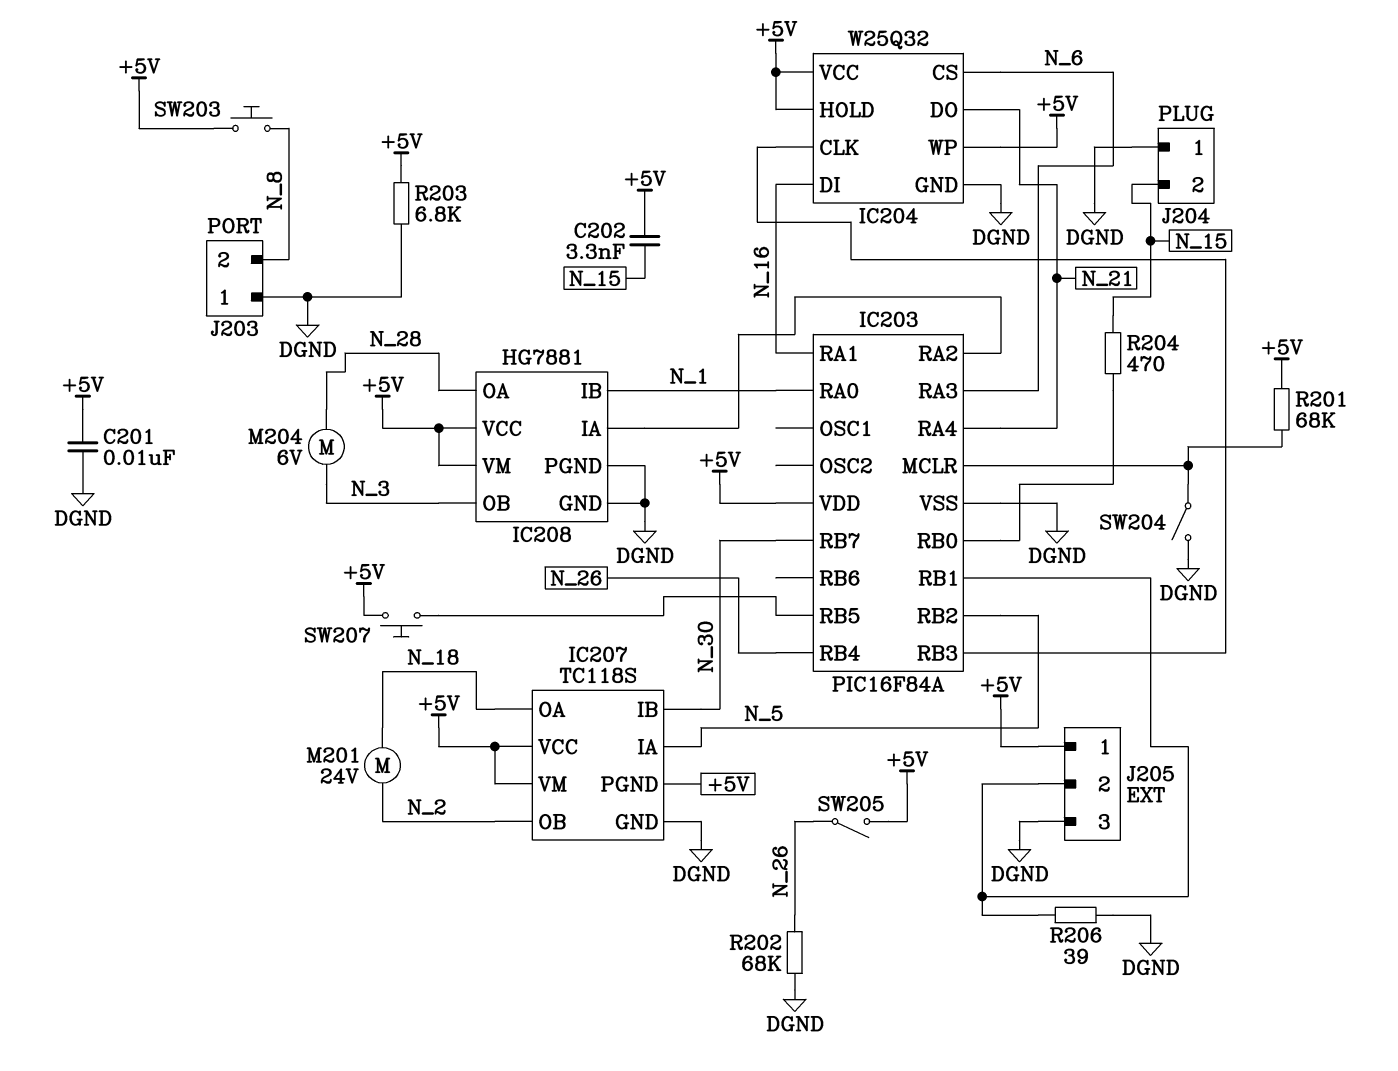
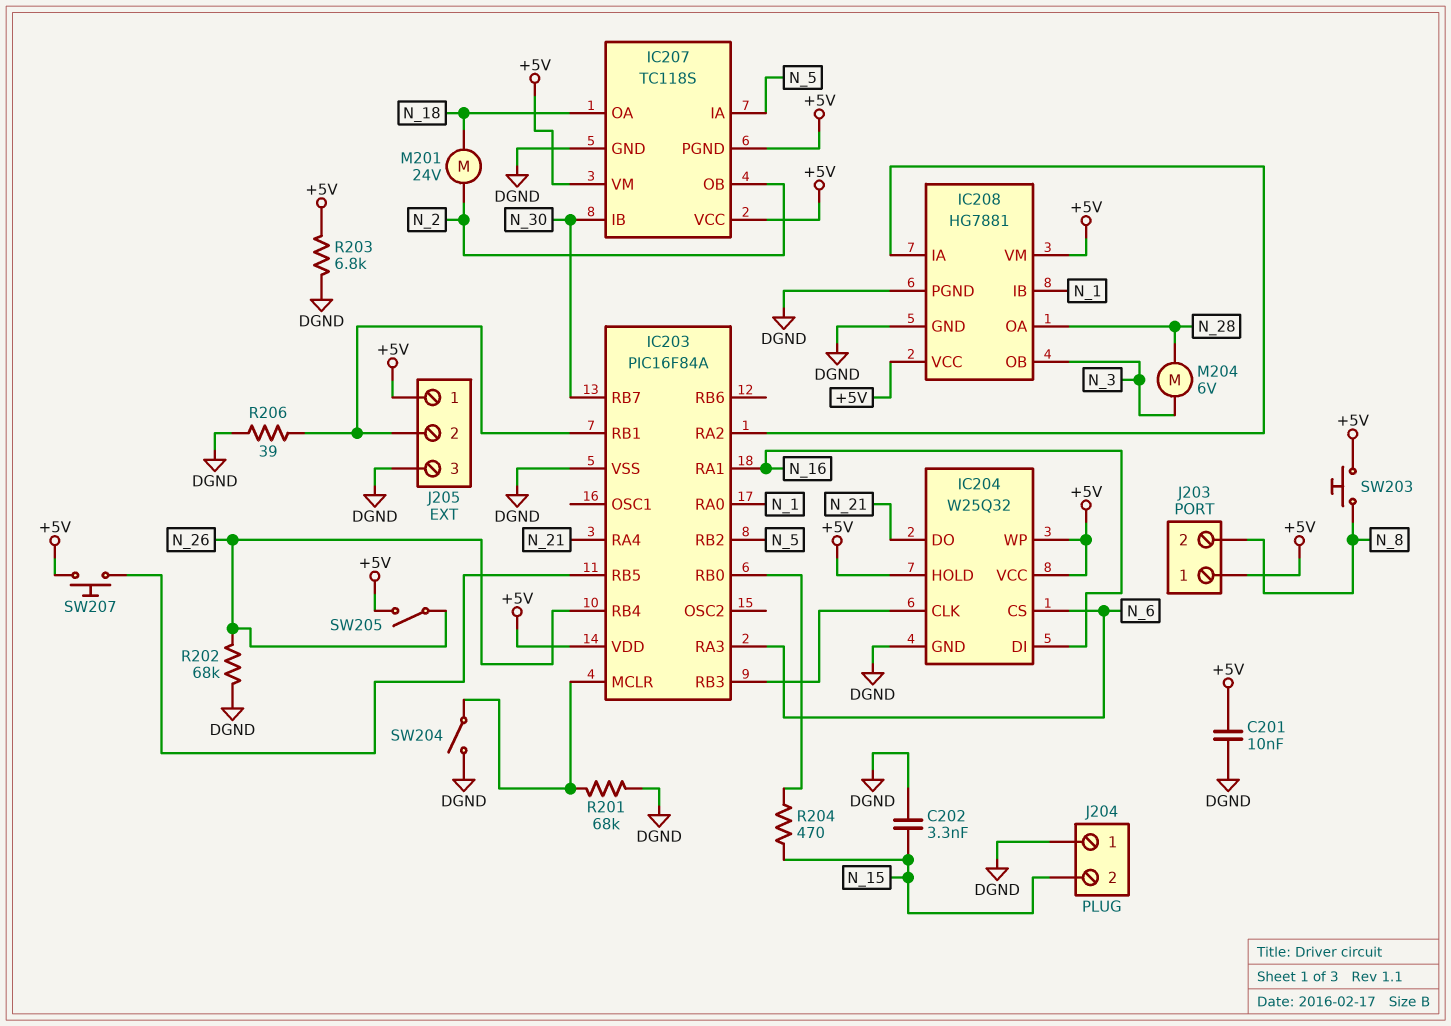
C202: 3.3nF (+5V, N_15) -> 3.3nF (DGND, N_15)
J203 pin 1: DGND -> +5V
R201: 68k (+5V, IC203/MCLR) -> 68k (DGND, IC203/MCLR)

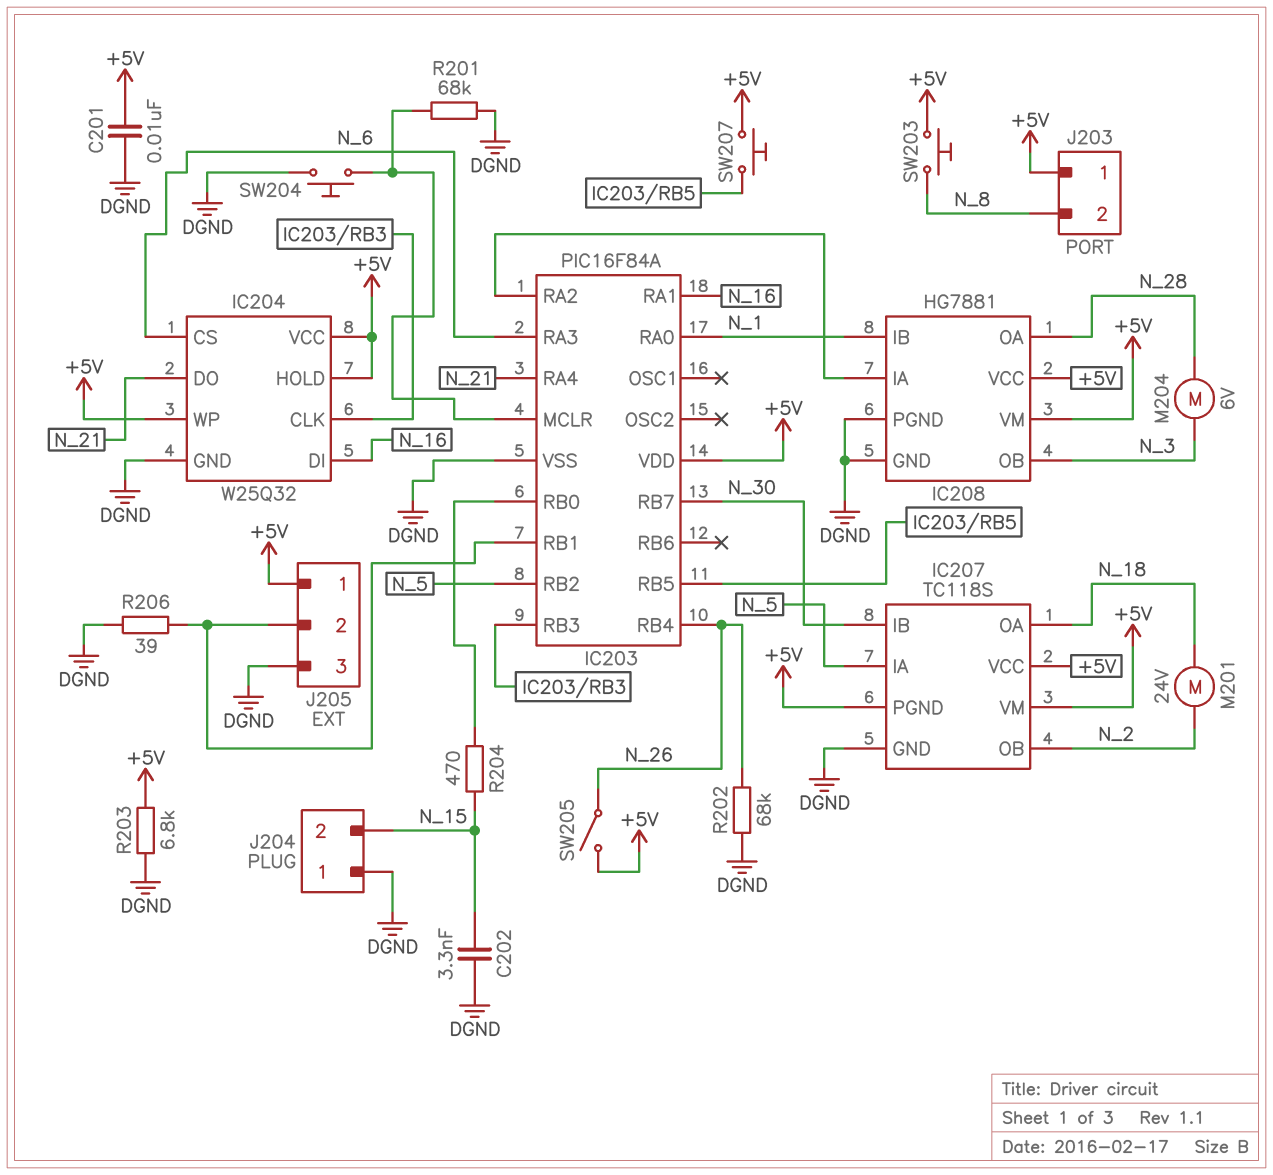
SW204: switch (DGND, IC203/MCLR) -> button (DGND, IC203/MCLR)

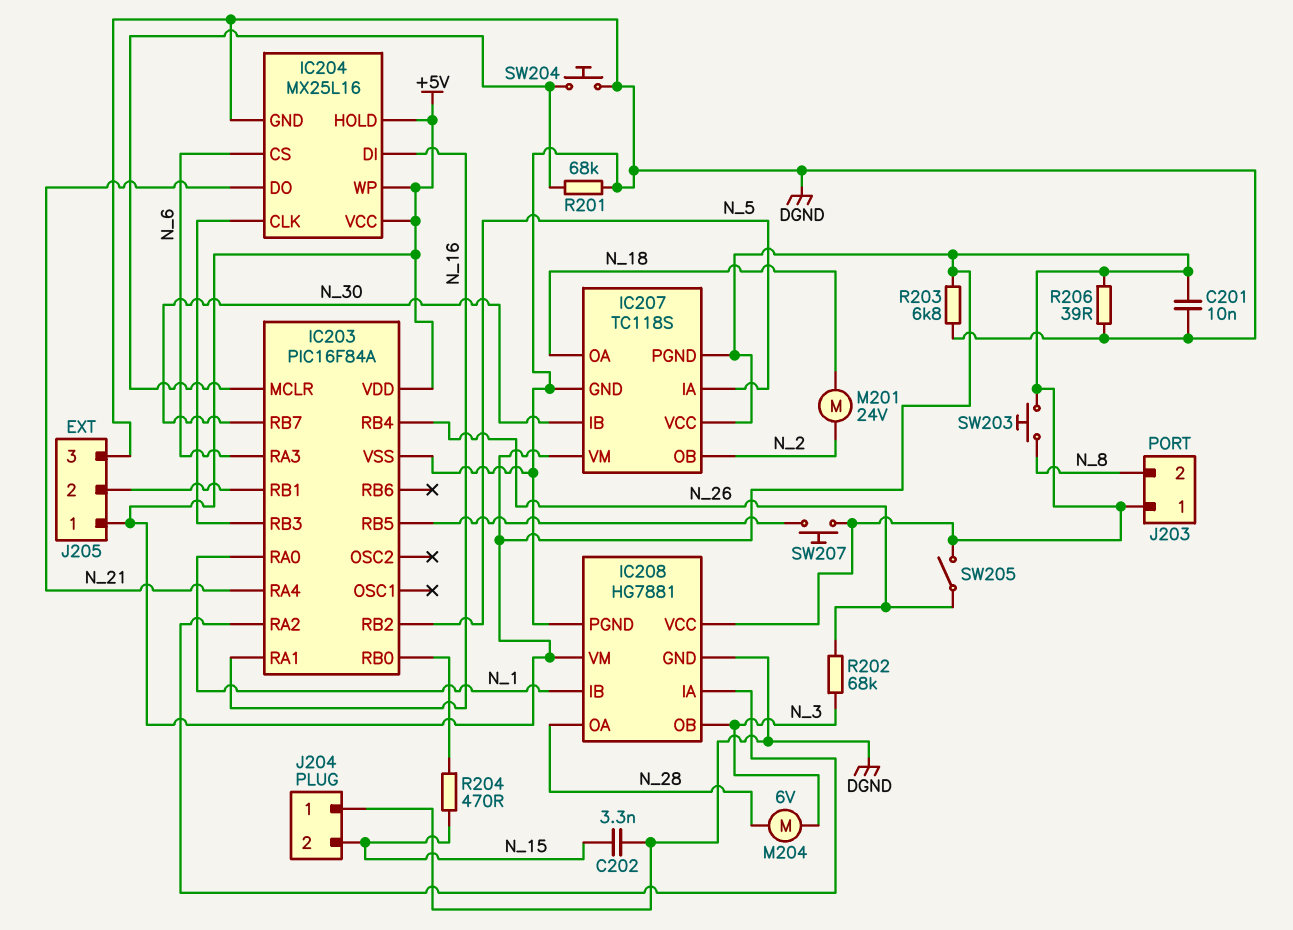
IC204: W25Q32 -> MX25L16
R202: 68k (DGND, N_26) -> 68k (N_3, N_26)
R206: 39 (DGND, IC203/RB1) -> 39 (+5V, DGND)

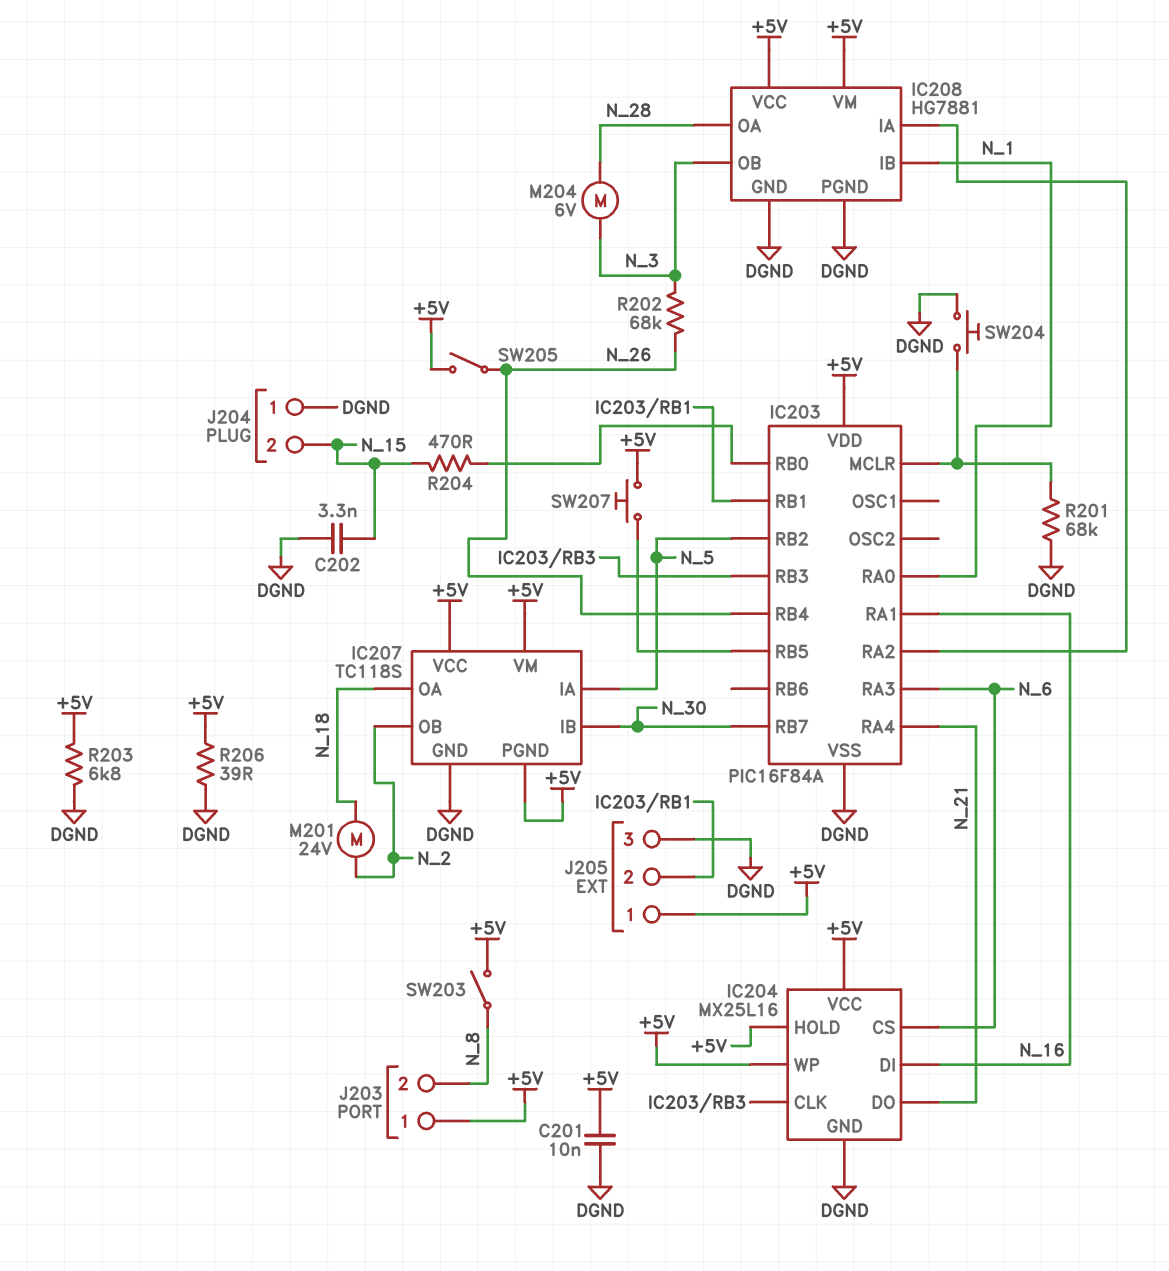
SW203: button (+5V, N_8) -> switch (+5V, N_8)

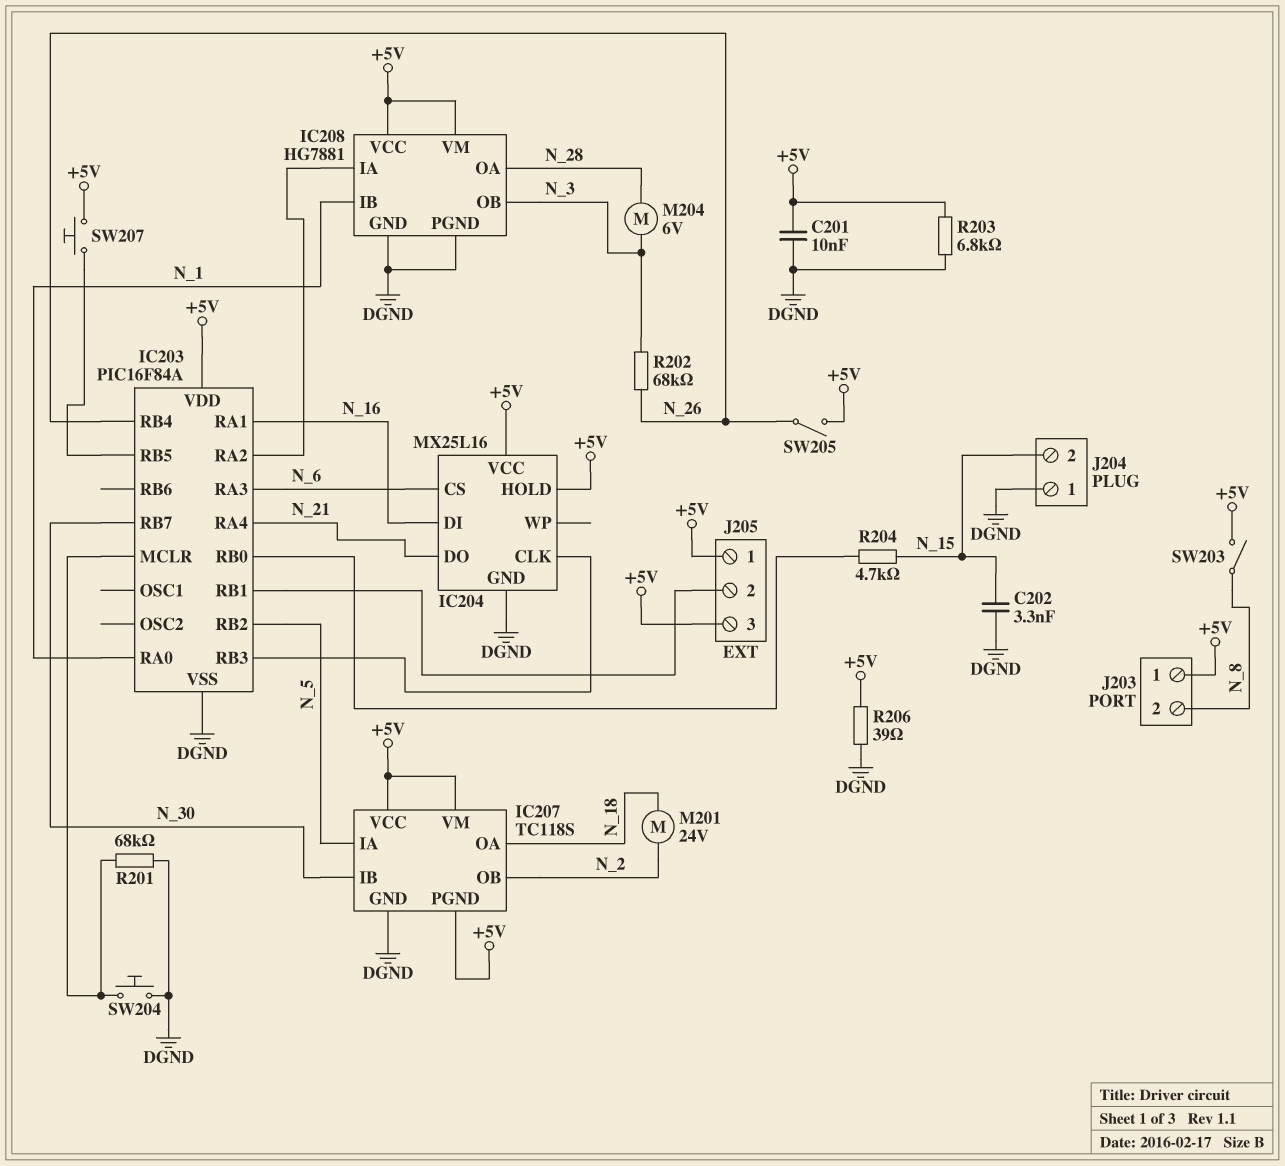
IC204 pin WP: +5V -> none
J205 pin 3: DGND -> +5V
R204: 470 (IC203/RB0, N_15) -> 4.7k (IC203/RB0, N_15)

